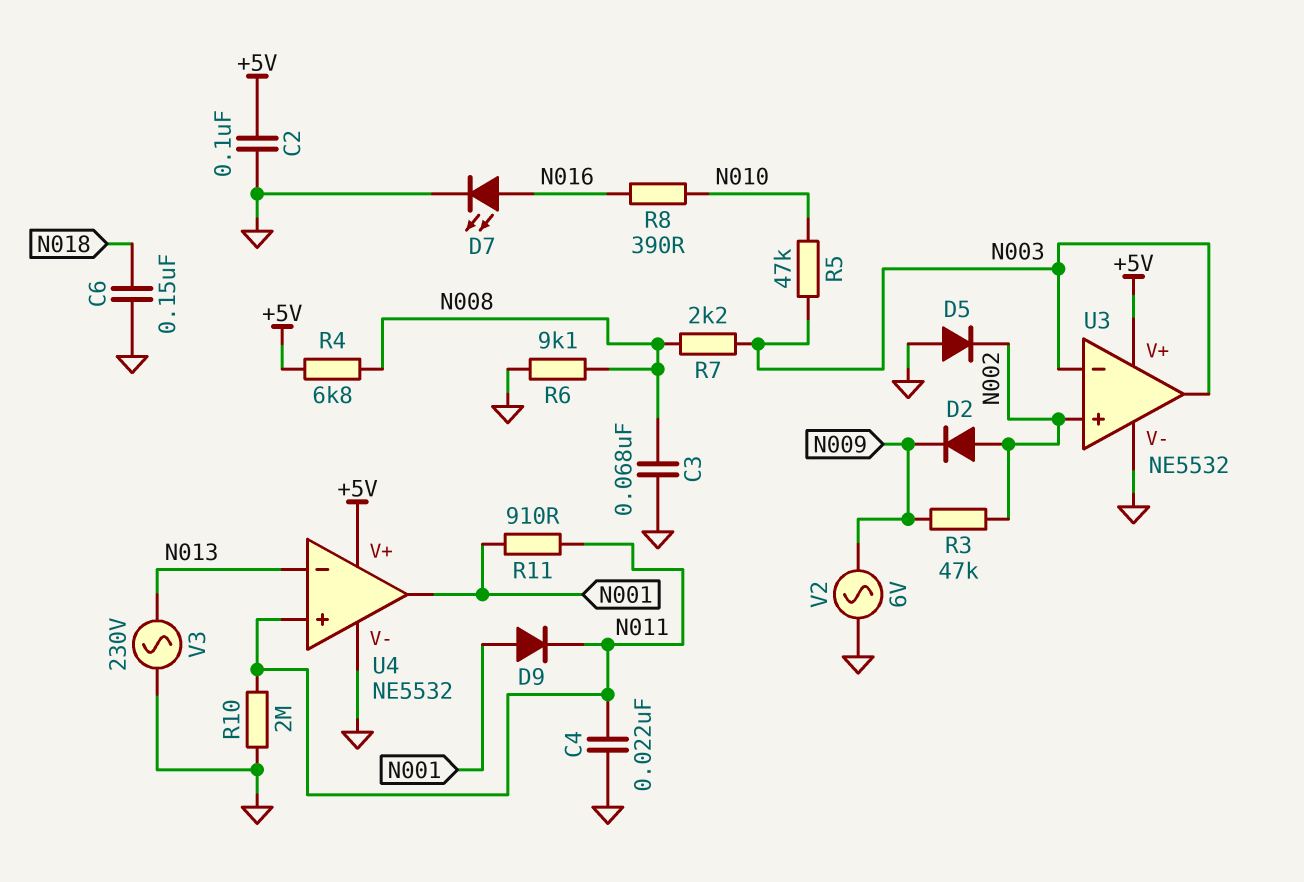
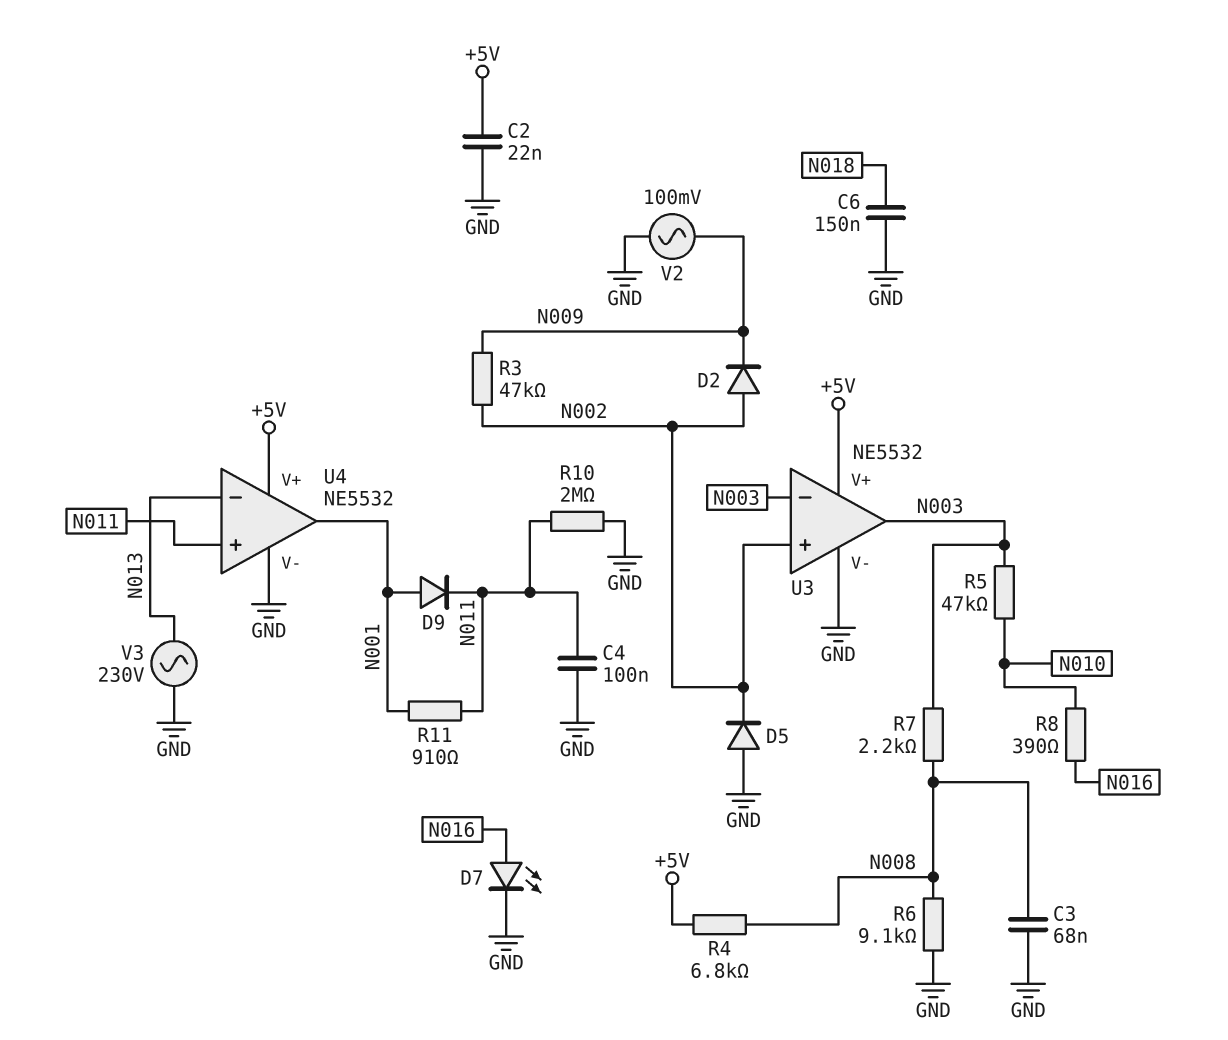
C2: 100nF (+5V, GND) -> 22nF (+5V, GND)
C4: 22nF (GND, N011) -> 100nF (GND, N011)
V2: AC 6V (GND, N009) -> AC 100mV (GND, N009)

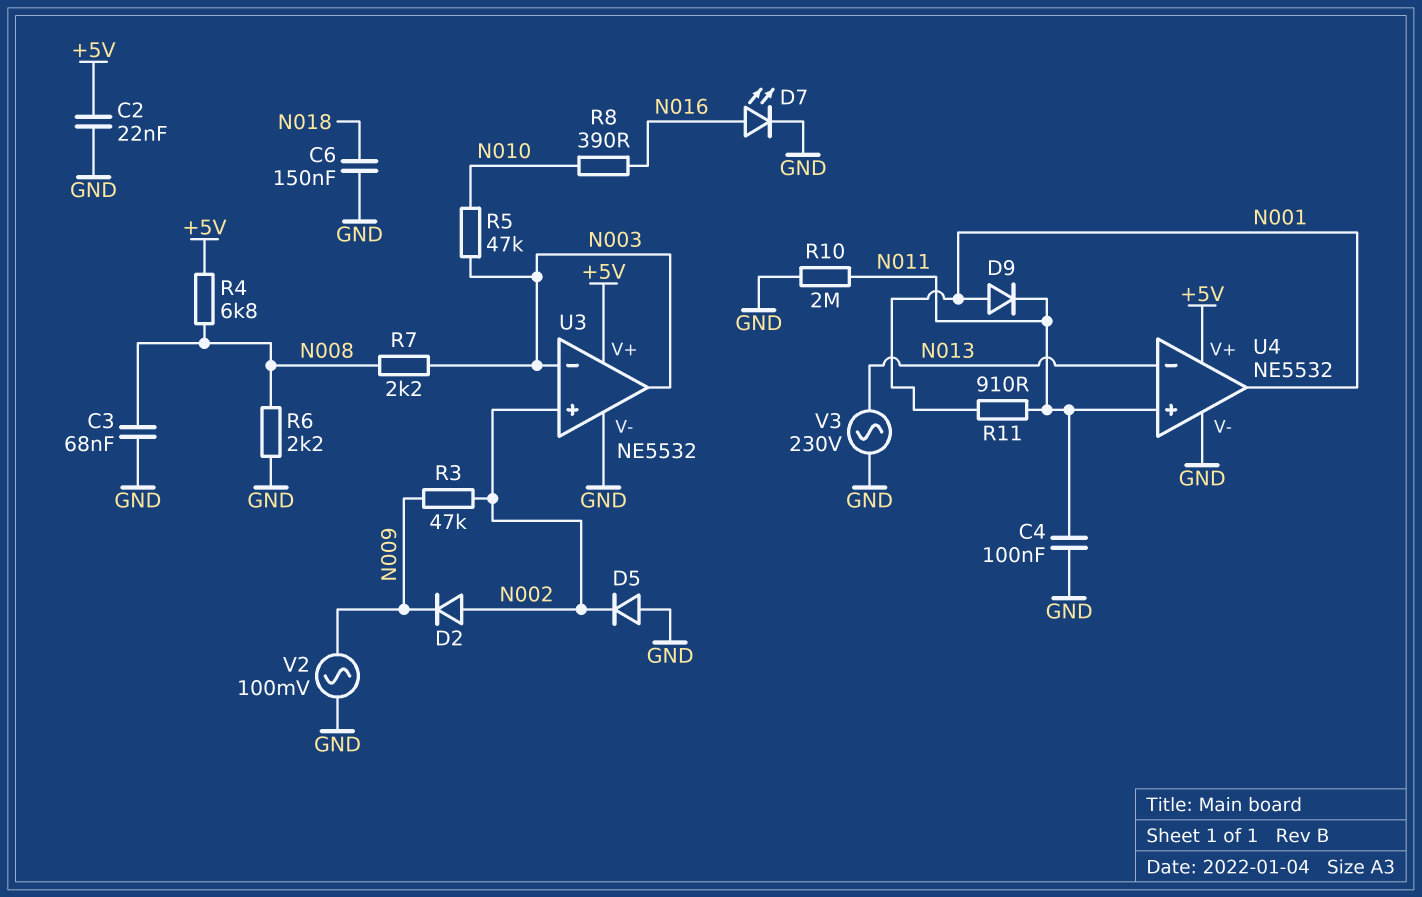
R6: 9.1k (GND, N008) -> 2.2k (GND, N008)

